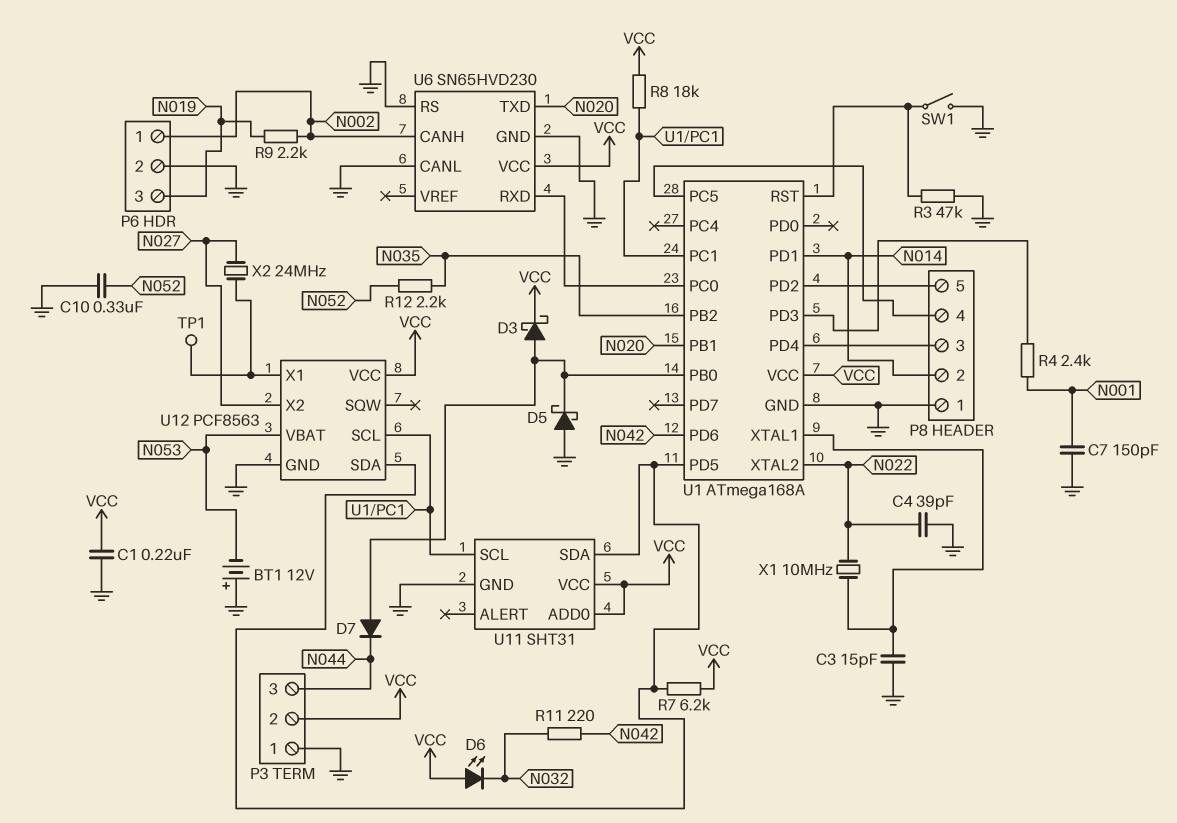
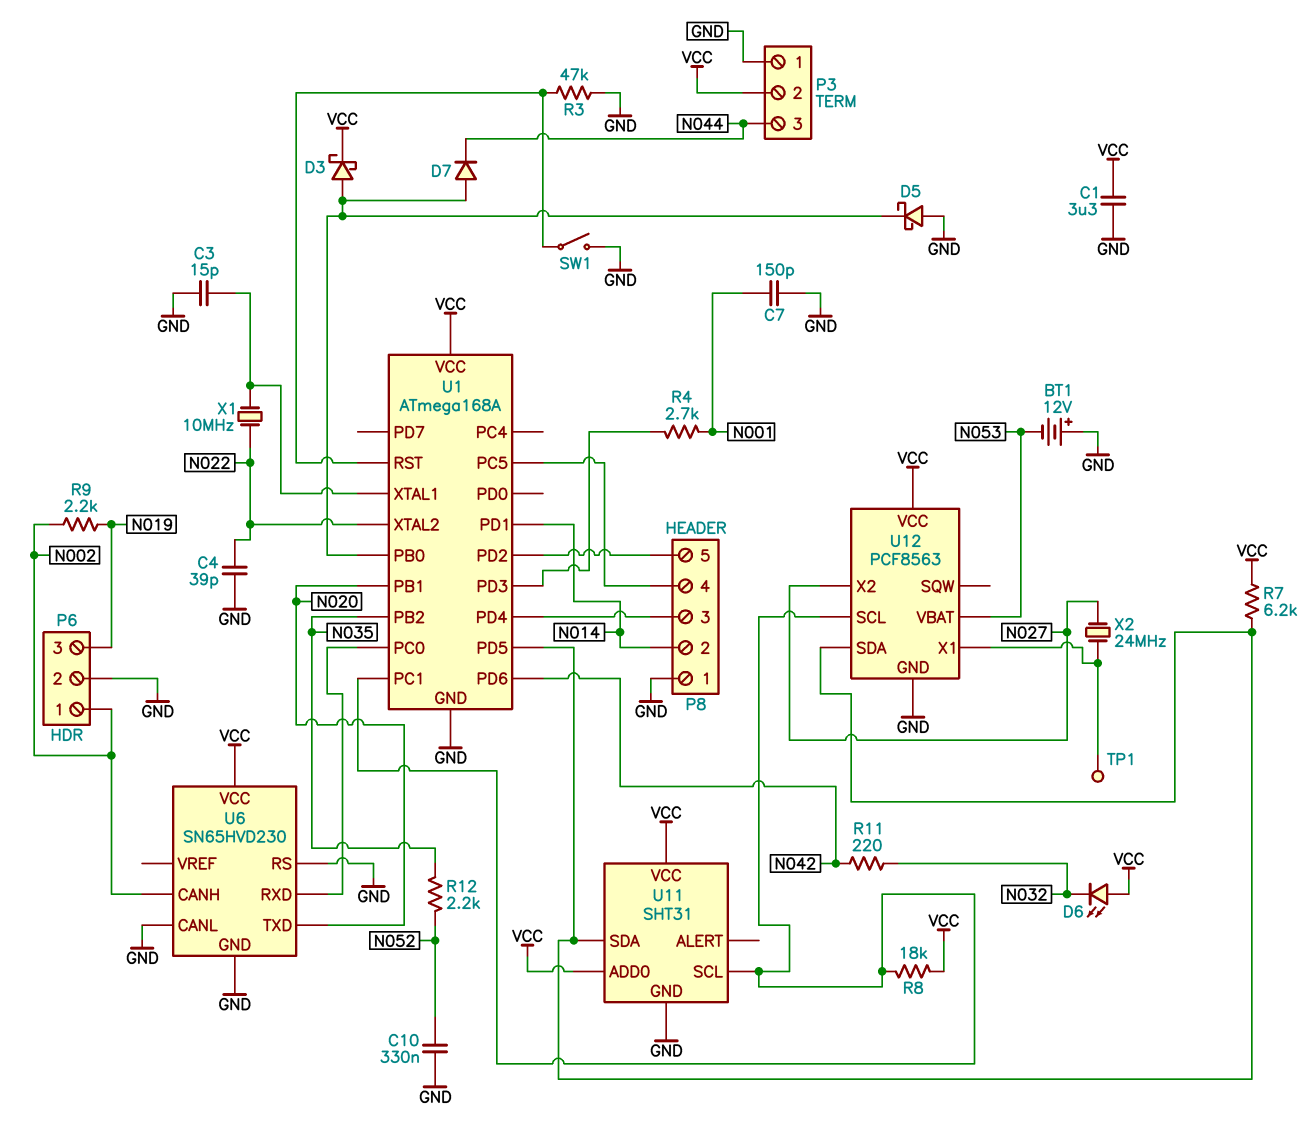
C1: 220nF (GND, VCC) -> 3.3uF (GND, VCC)
R4: 2.4k (N001, U1/PD3) -> 2.7k (N001, U1/PD3)

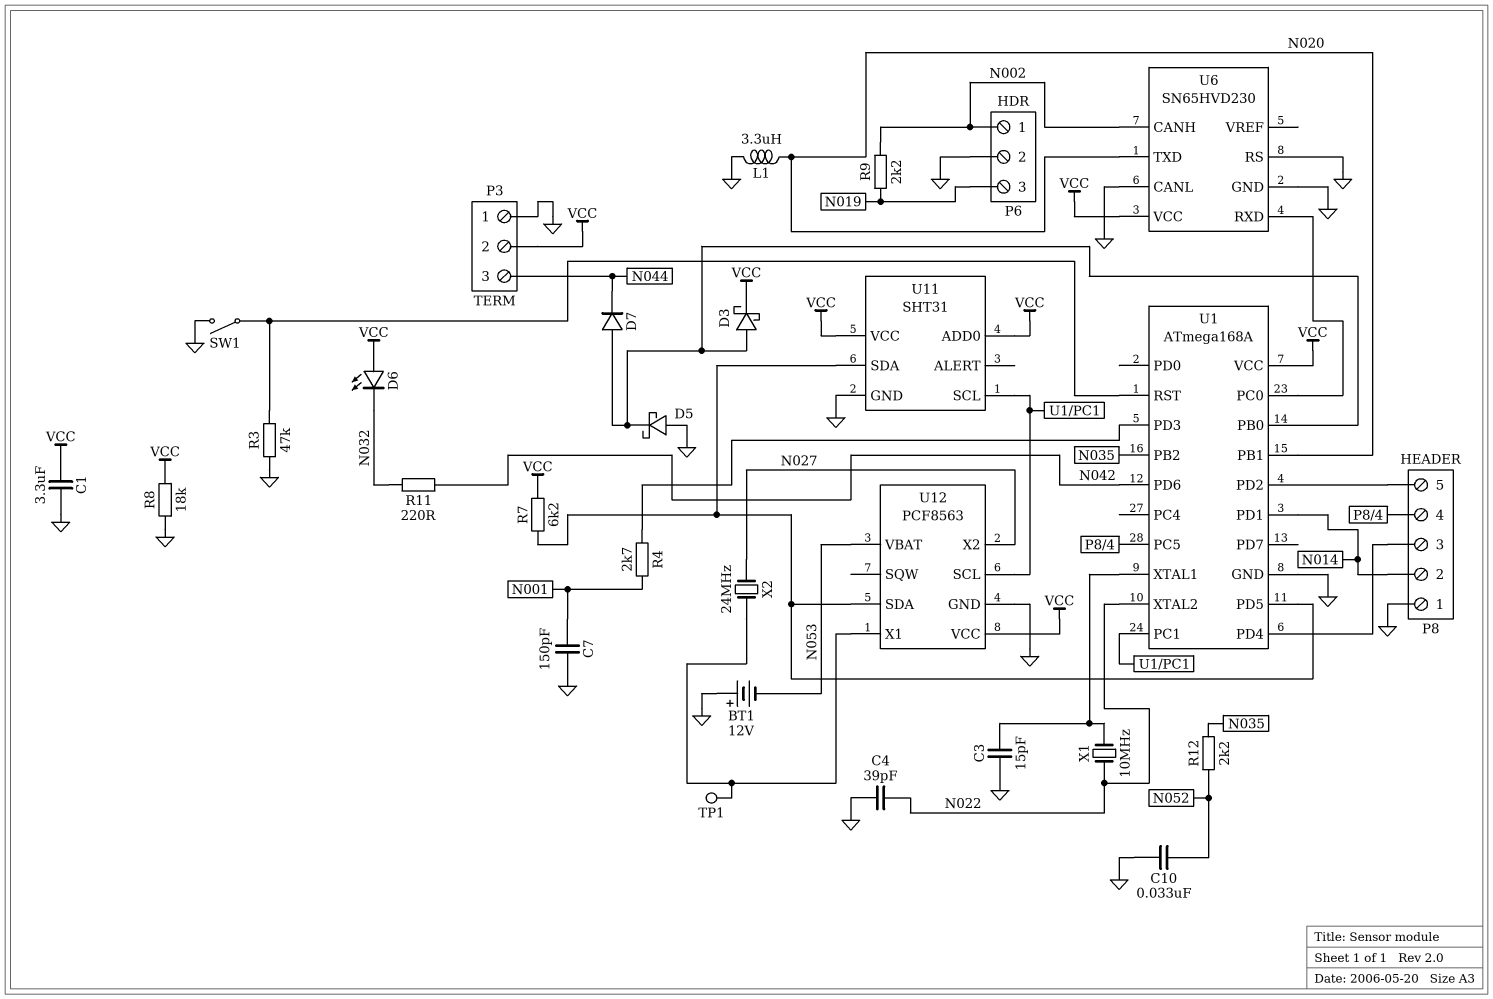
C10: 330nF (GND, N052) -> 33nF (GND, N052)
L1: none -> 3.3uH (GND, N020)
R8: 18k (U1/PC1, VCC) -> 18k (GND, VCC)

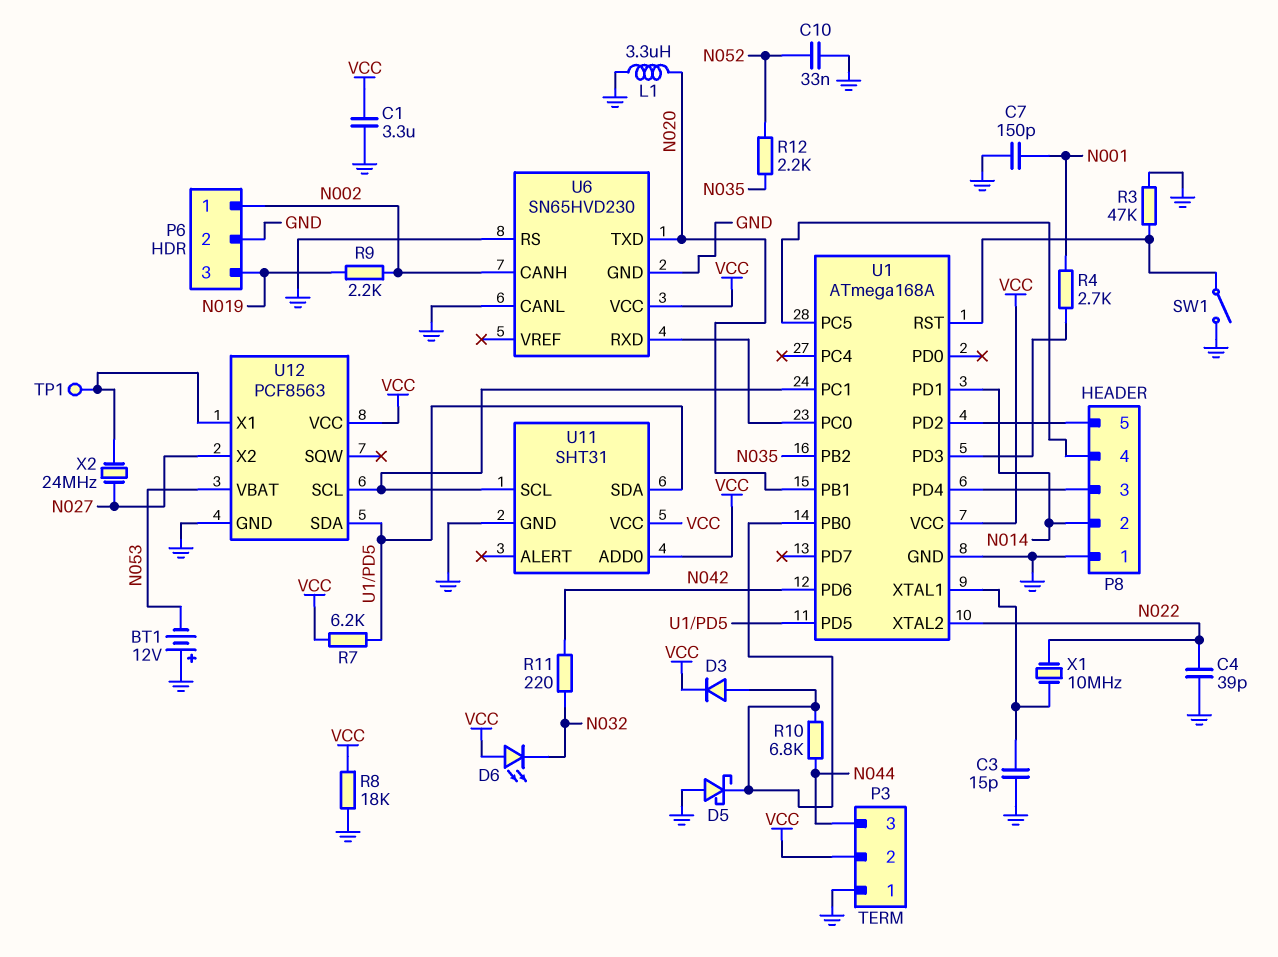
D3: schottky (A U1/PB0, K VCC) -> diode (A U1/PB0, K VCC)
D7: diode (A U1/PB0, K N044) -> none
R10: none -> 6.8k (N044, U1/PB0)

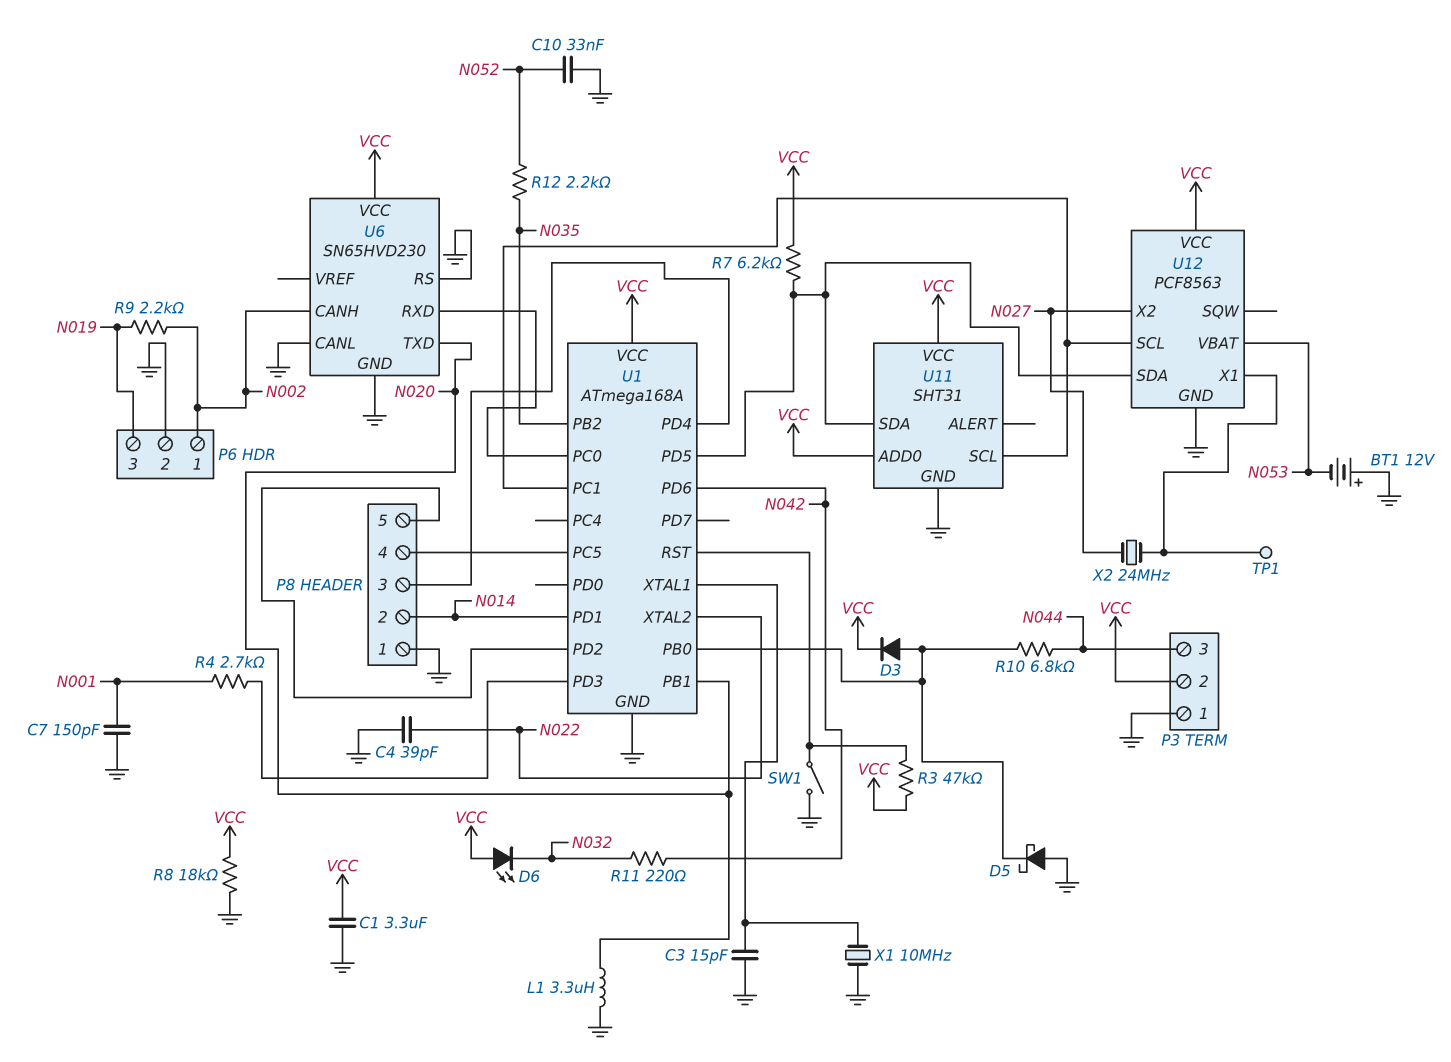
R3: 47k (GND, U1/RST) -> 47k (U1/RST, VCC)
X1: 10MHz (N022, U1/XTAL1) -> 10MHz (GND, U1/XTAL1)

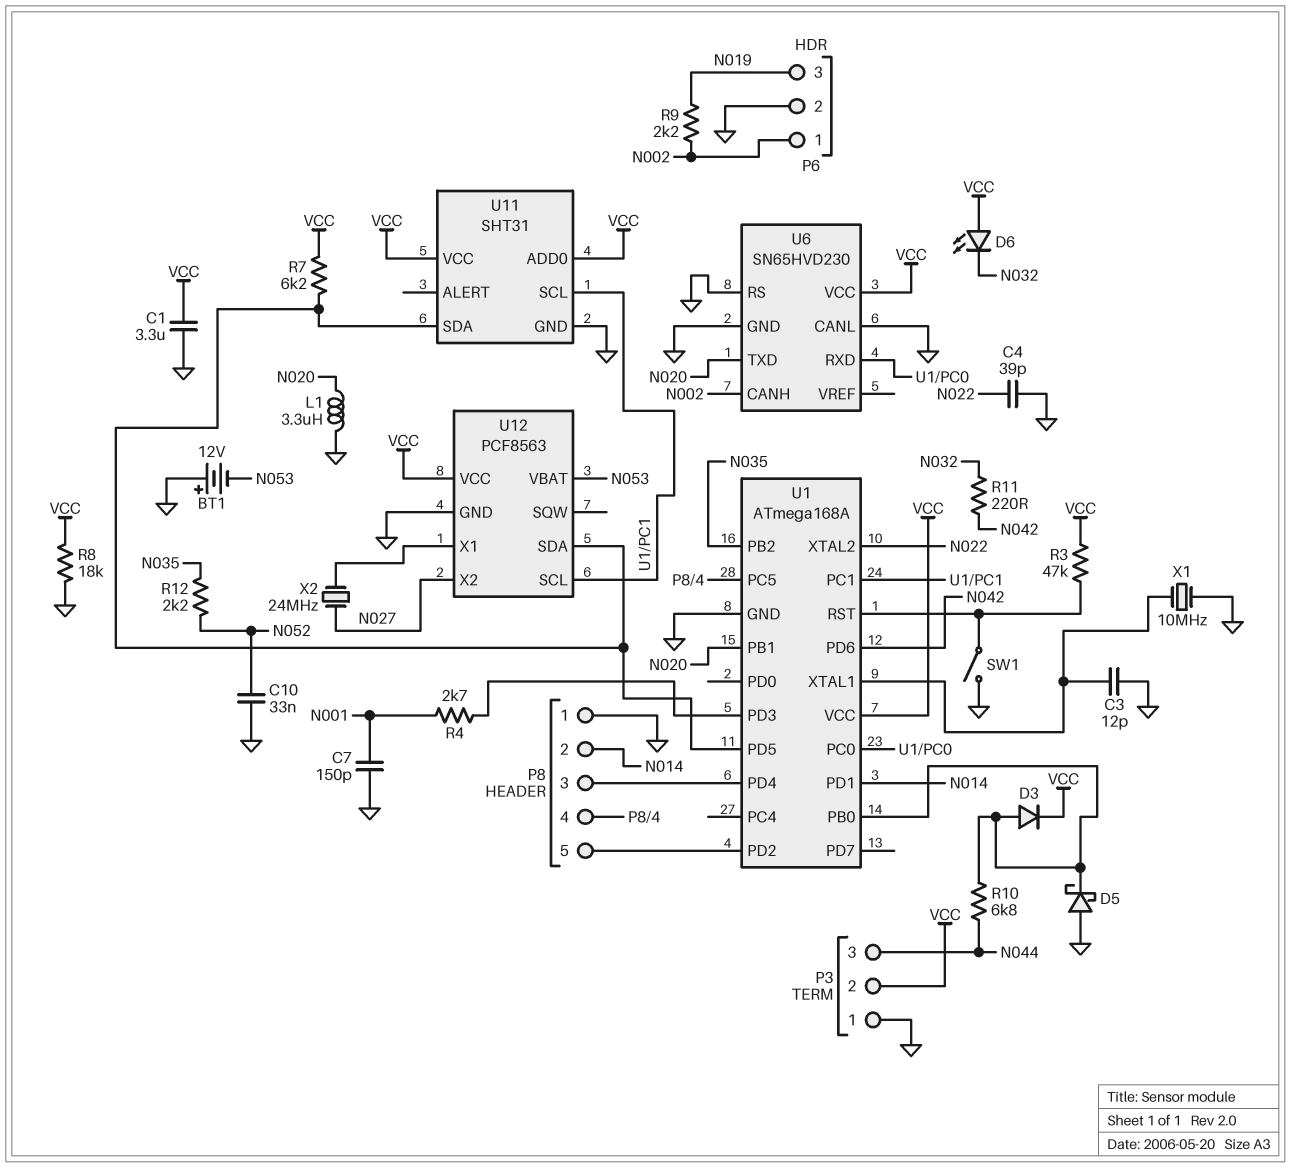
C3: 15pF (GND, U1/XTAL1) -> 12pF (GND, U1/XTAL1)
TP1: test point (U12/X1) -> none

